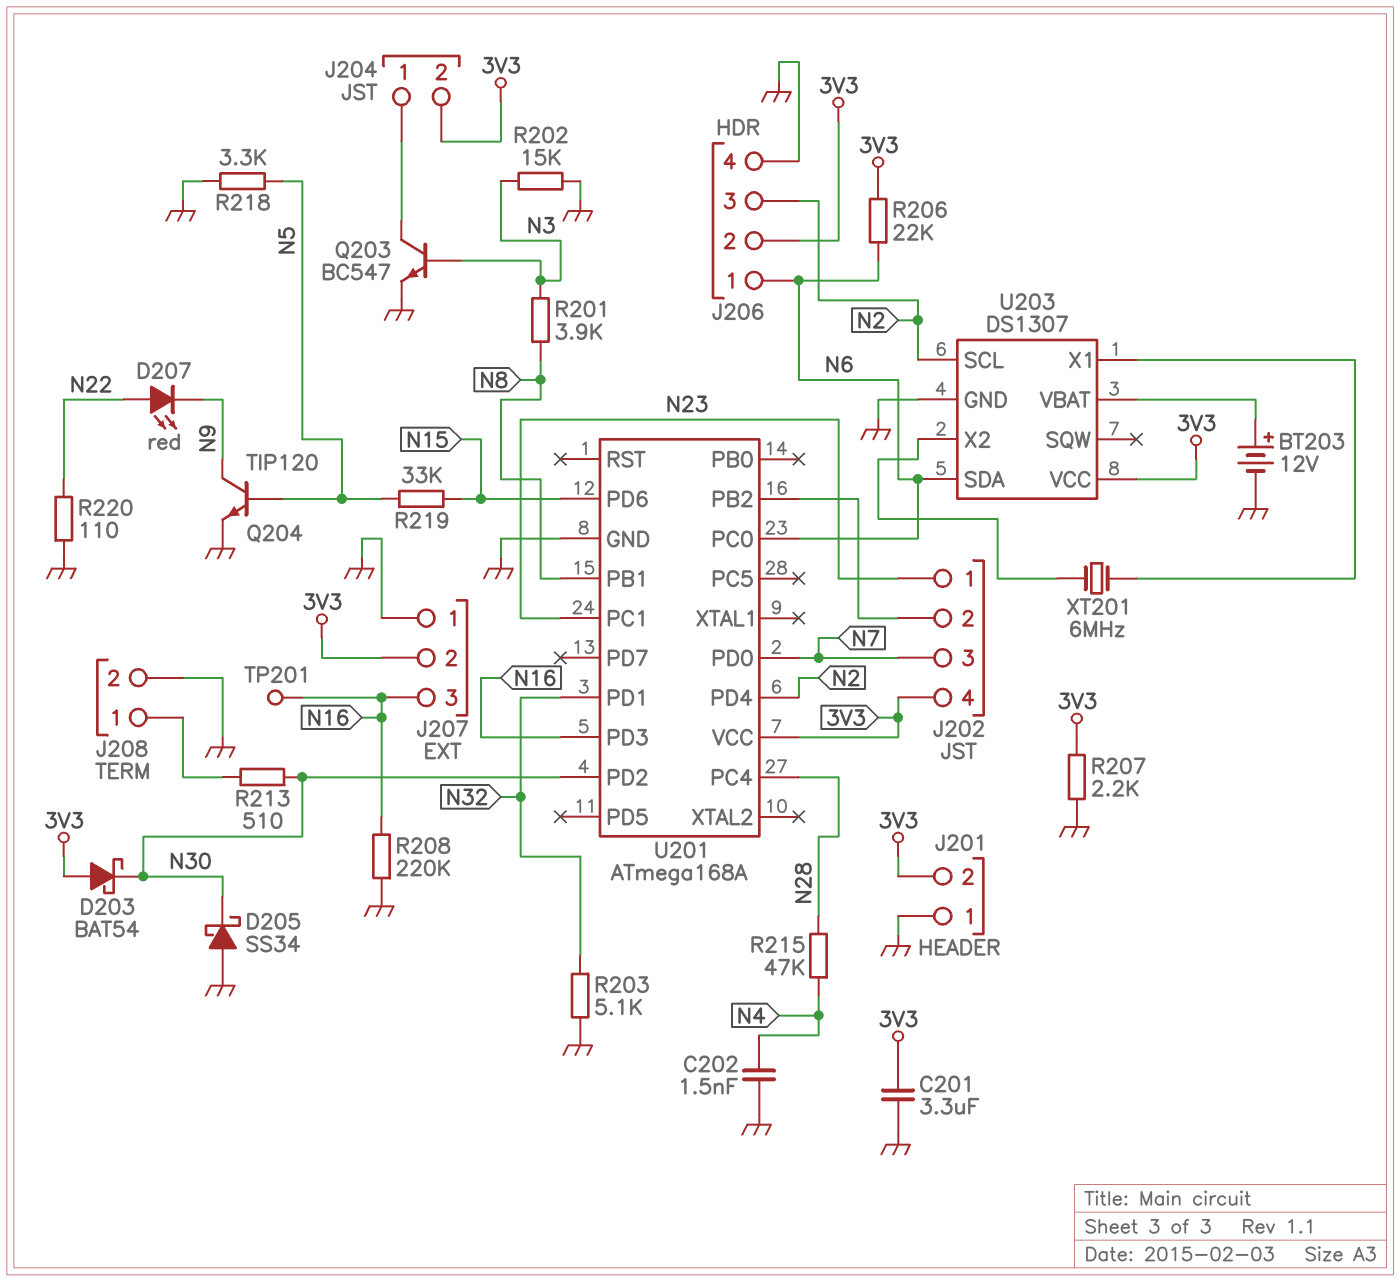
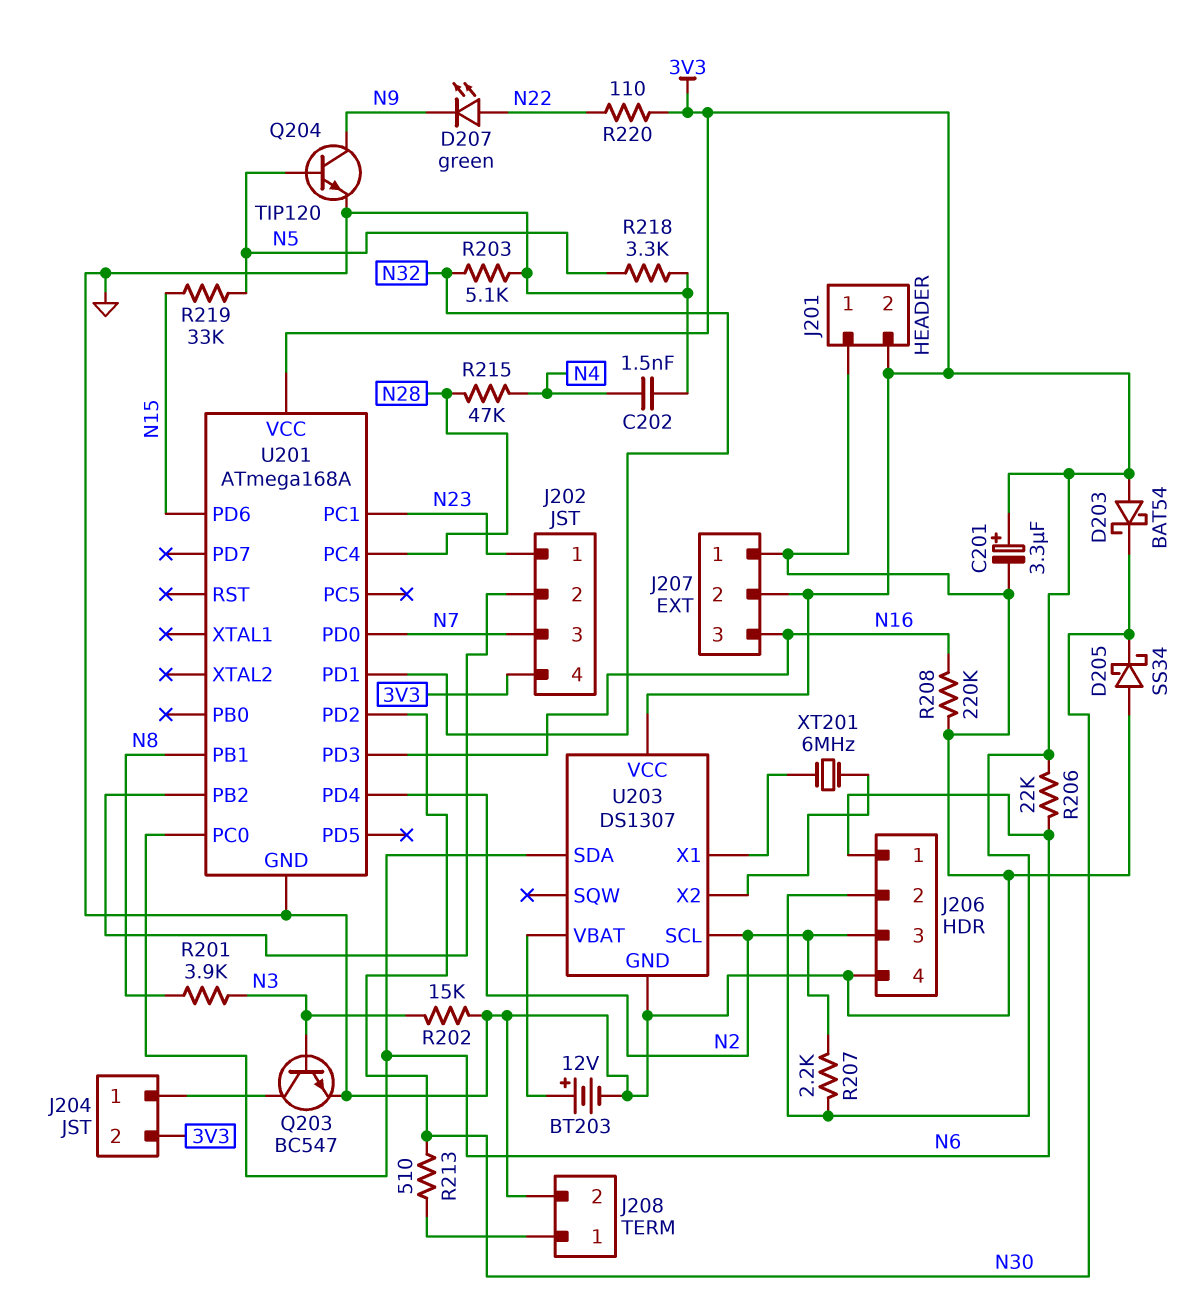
C201: 3.3uF (3V3, GND) -> 3.3uF (plus 3V3, minus GND)
D207: LED red (A N22, K N9) -> LED green (A N22, K N9)
R207: 2.2k (3V3, GND) -> 2.2k (3V3, N2)
R220: 110 (GND, N22) -> 110 (3V3, N22)
TP201: test point (N16) -> none

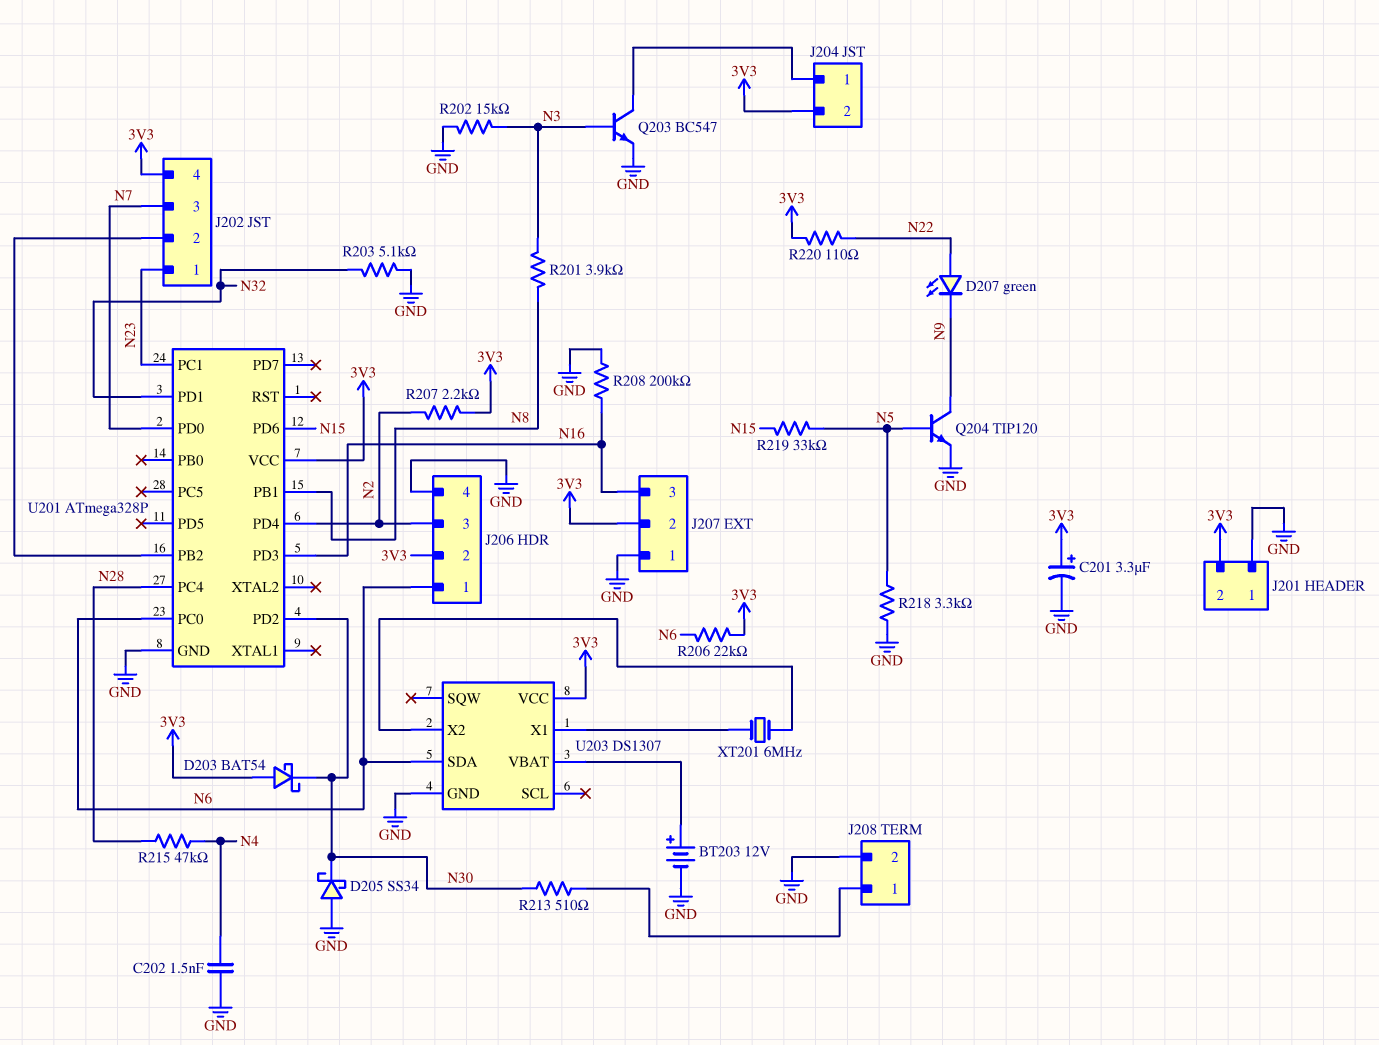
R208: 220k (GND, N16) -> 200k (GND, N16)
U201: ATmega168A -> ATmega328P
U203 pin SCL: N2 -> none

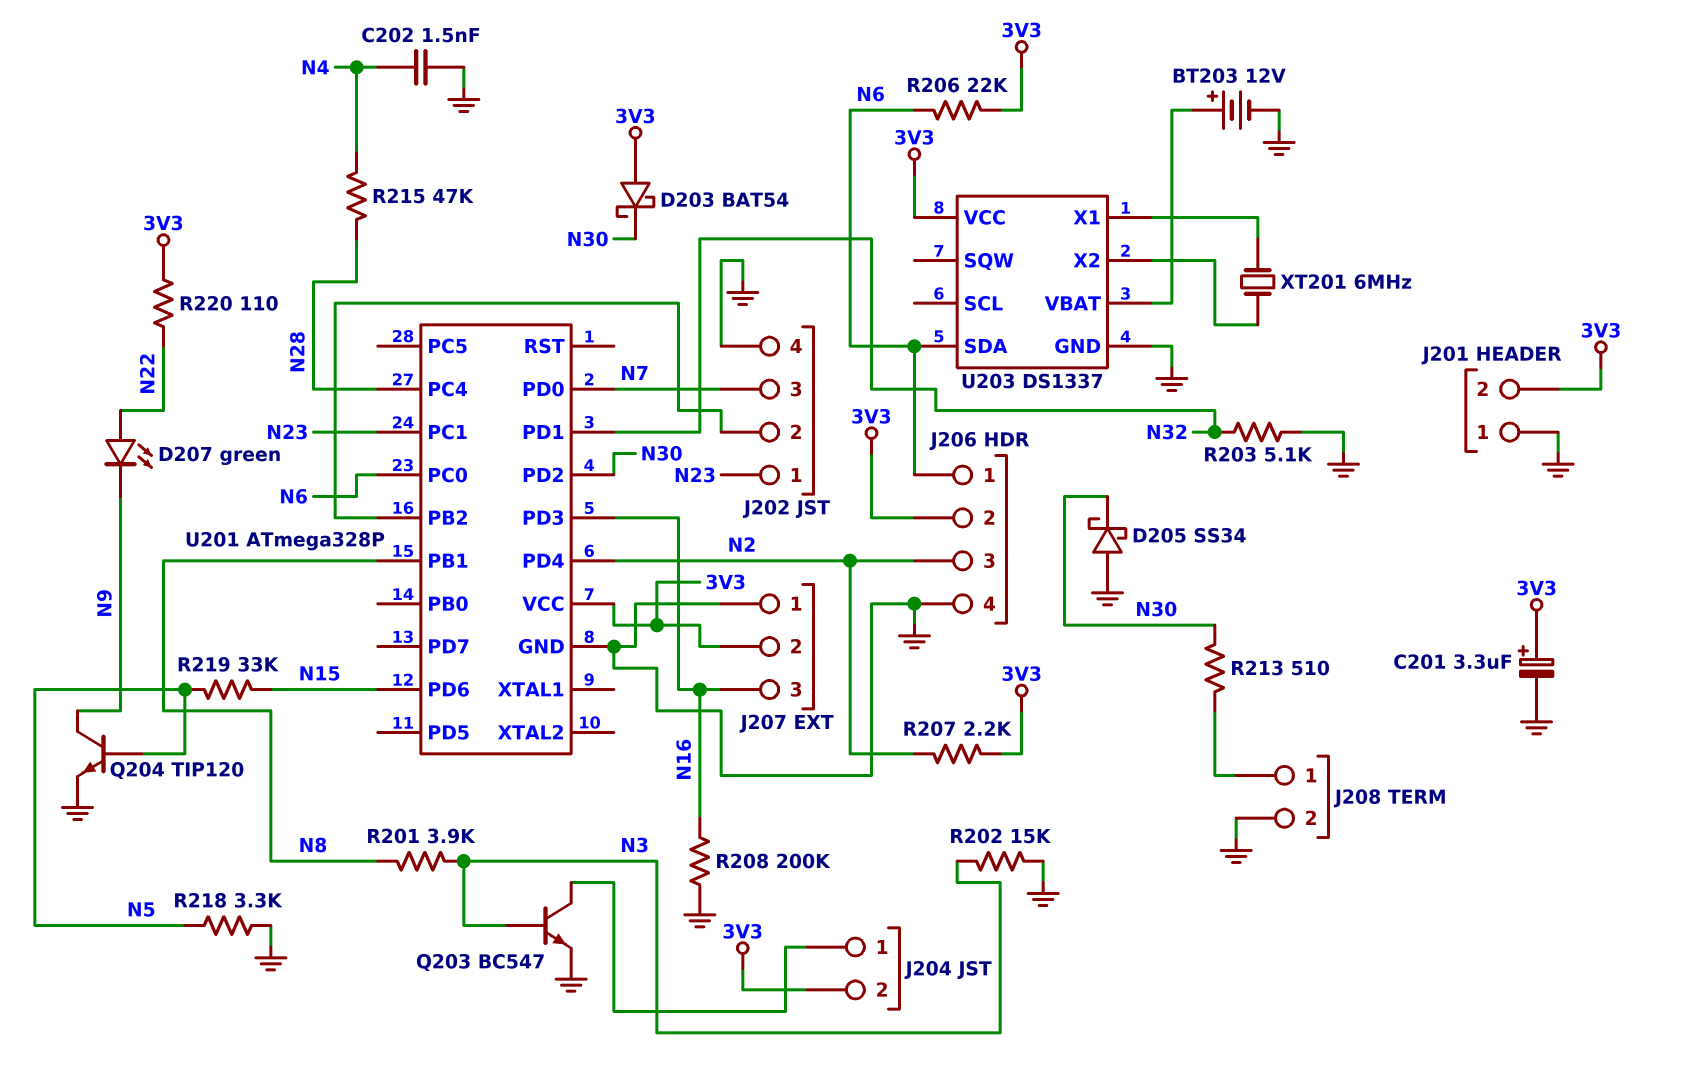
J202 pin 4: 3V3 -> GND
U203: DS1307 -> DS1337

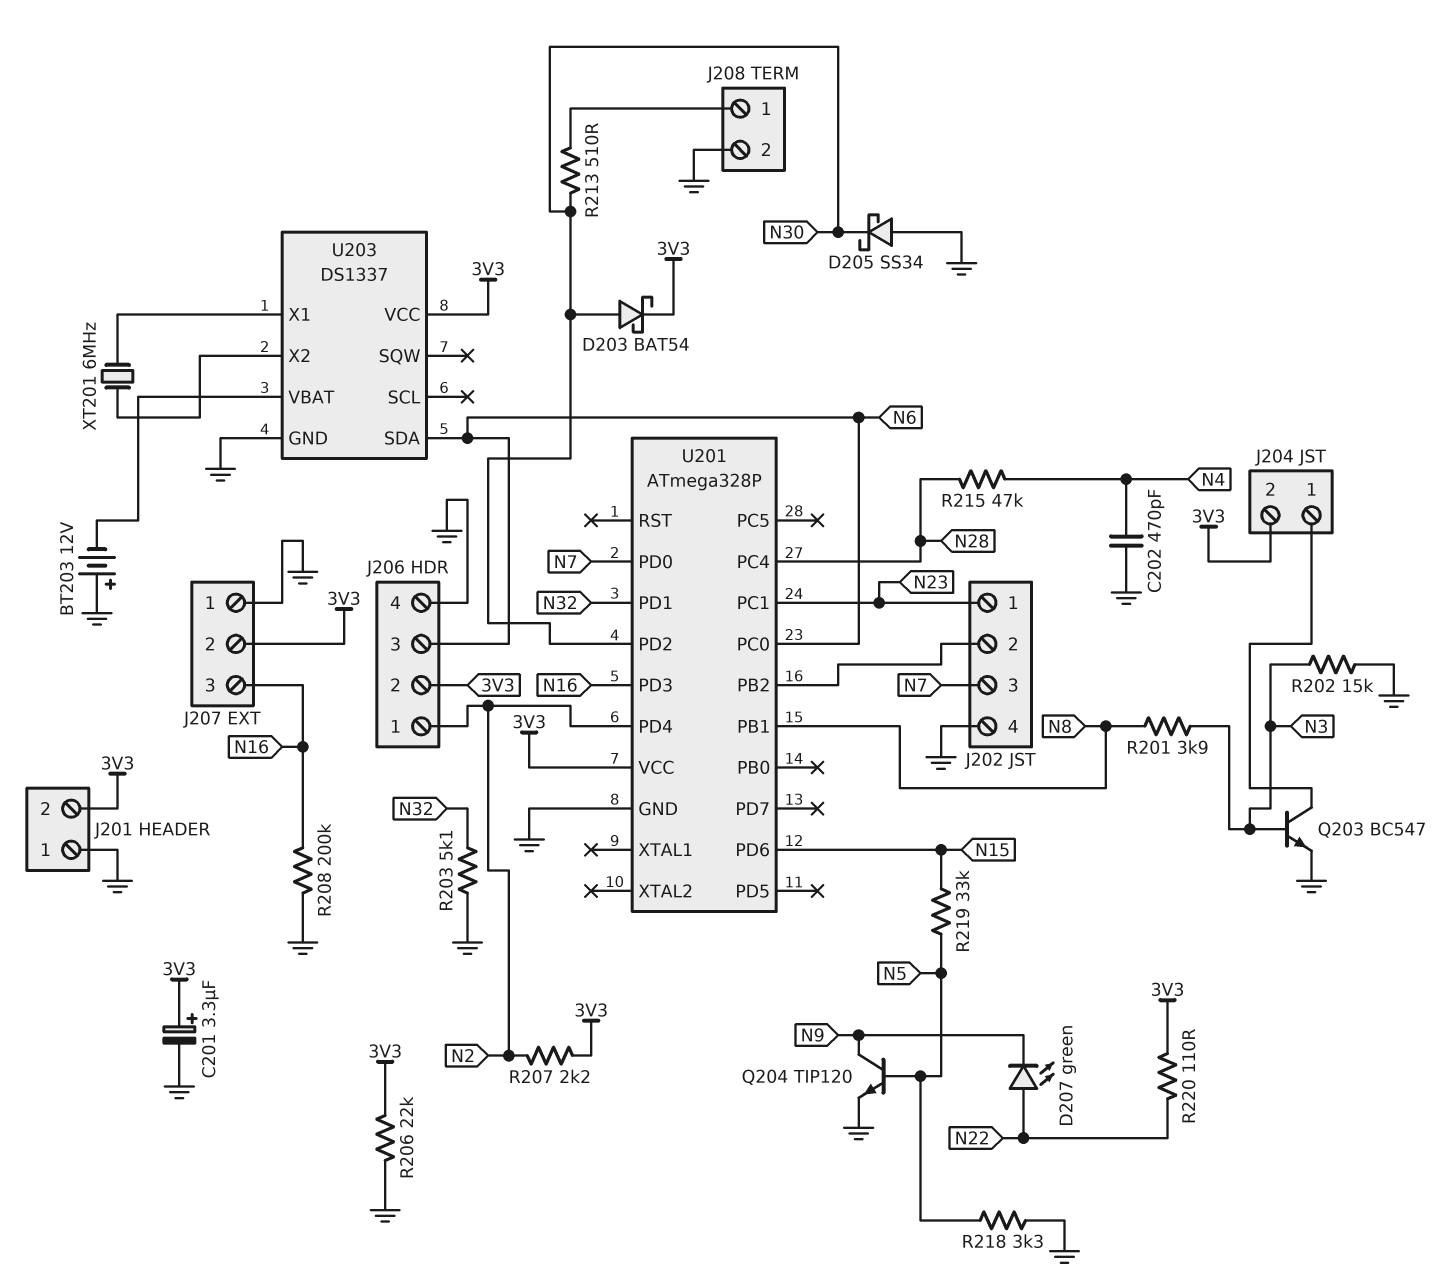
BT203: 12V (plus U203/VBAT, minus GND) -> 12V (plus GND, minus U203/VBAT)
C202: 1.5nF (GND, N4) -> 470pF (GND, N4)
D203: schottky BAT54 (A 3V3, K N30) -> schottky BAT54 (A N30, K 3V3)
J206 pin 1: N6 -> N2
J206 pin 3: N2 -> N6
R206: 22k (3V3, N6) -> 22k (3V3, GND)

